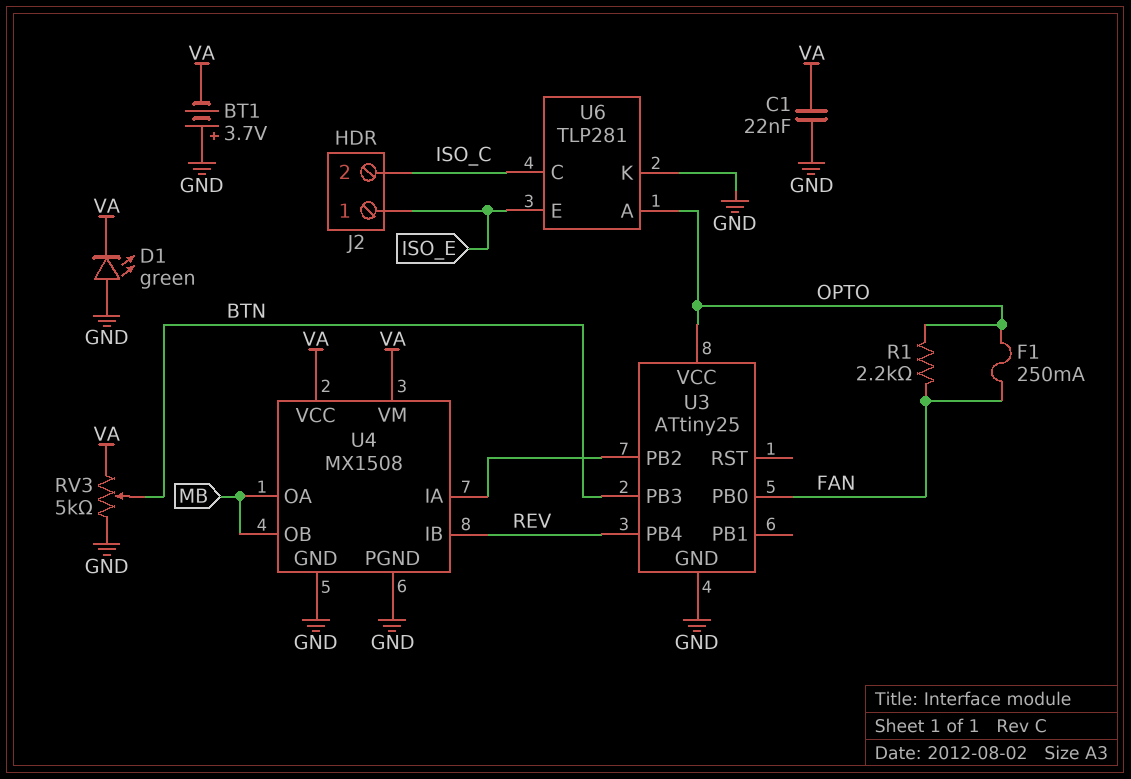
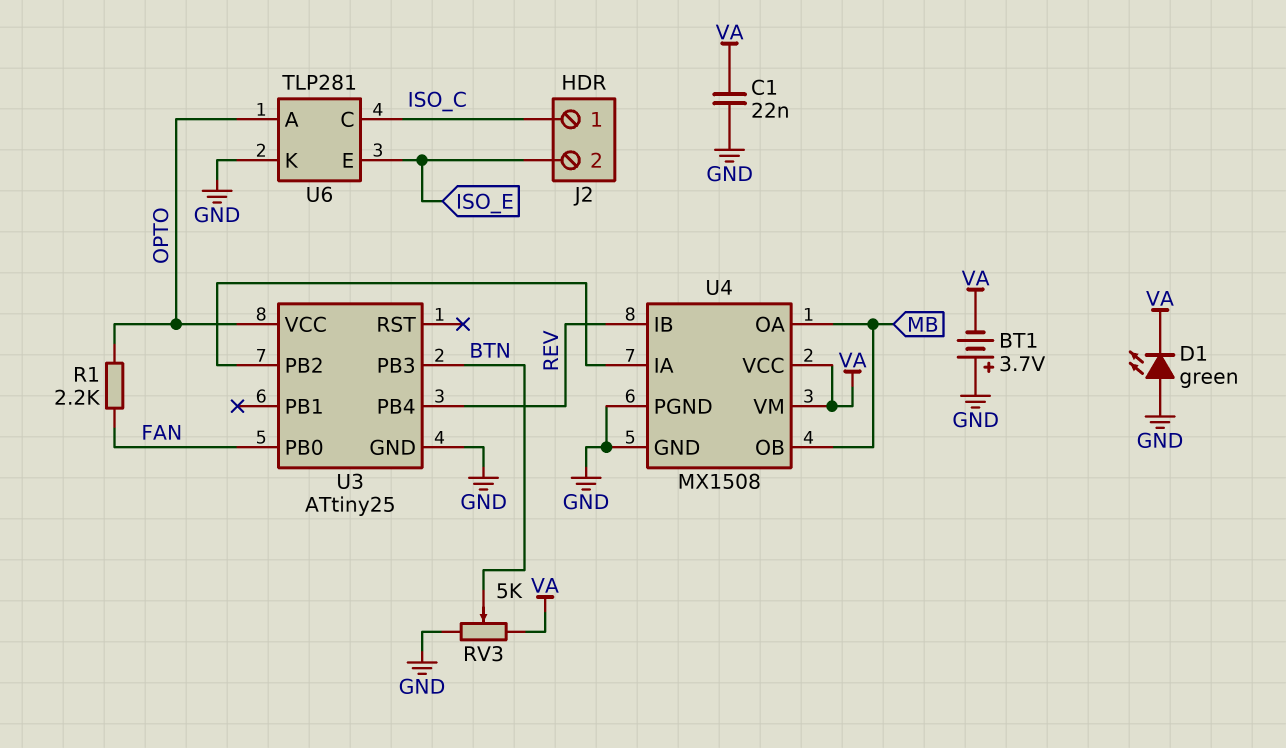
F1: 250mA (FAN, OPTO) -> none
J2 pin 1: ISO_E -> ISO_C
J2 pin 2: ISO_C -> ISO_E

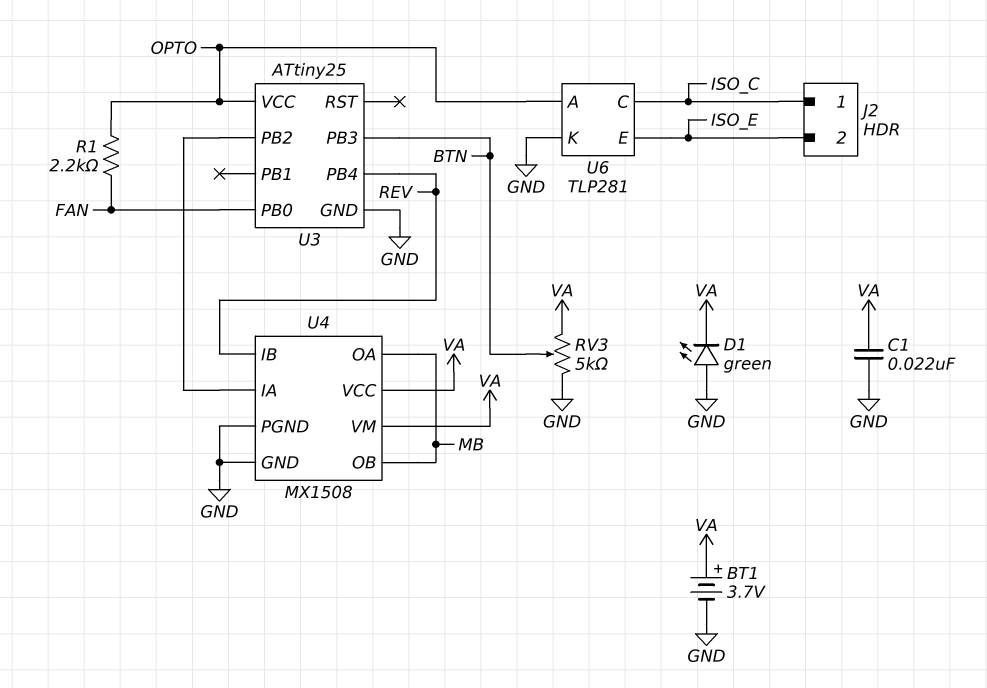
BT1: 3.7V (plus GND, minus VA) -> 3.7V (plus VA, minus GND)

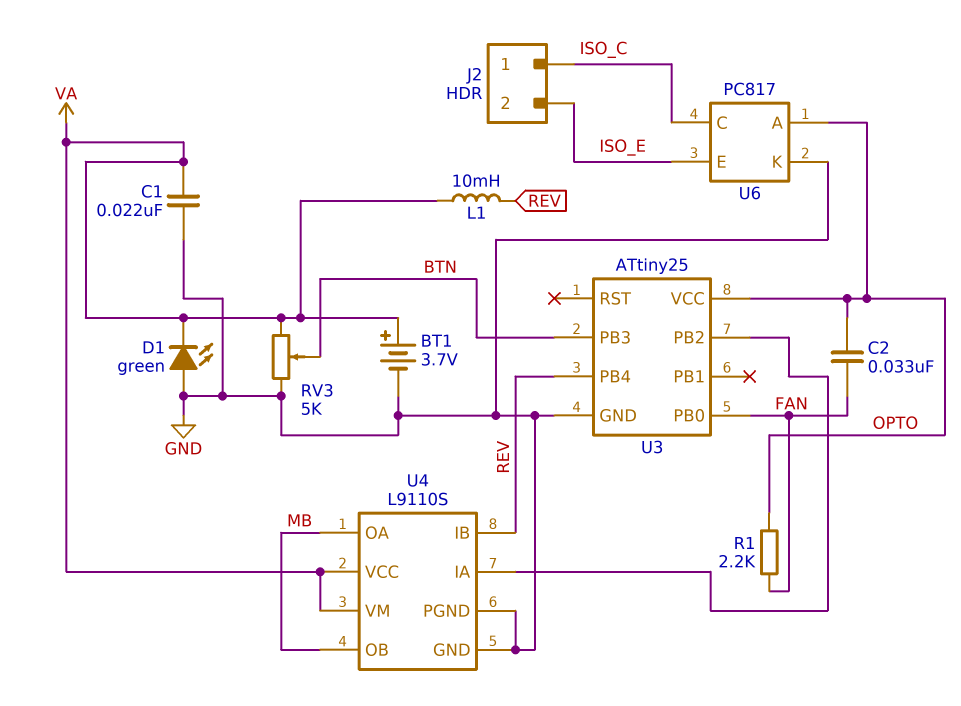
C2: none -> 33nF (FAN, OPTO)
L1: none -> 10mH (REV, VA)
U4: MX1508 -> L9110S
U6: TLP281 -> PC817

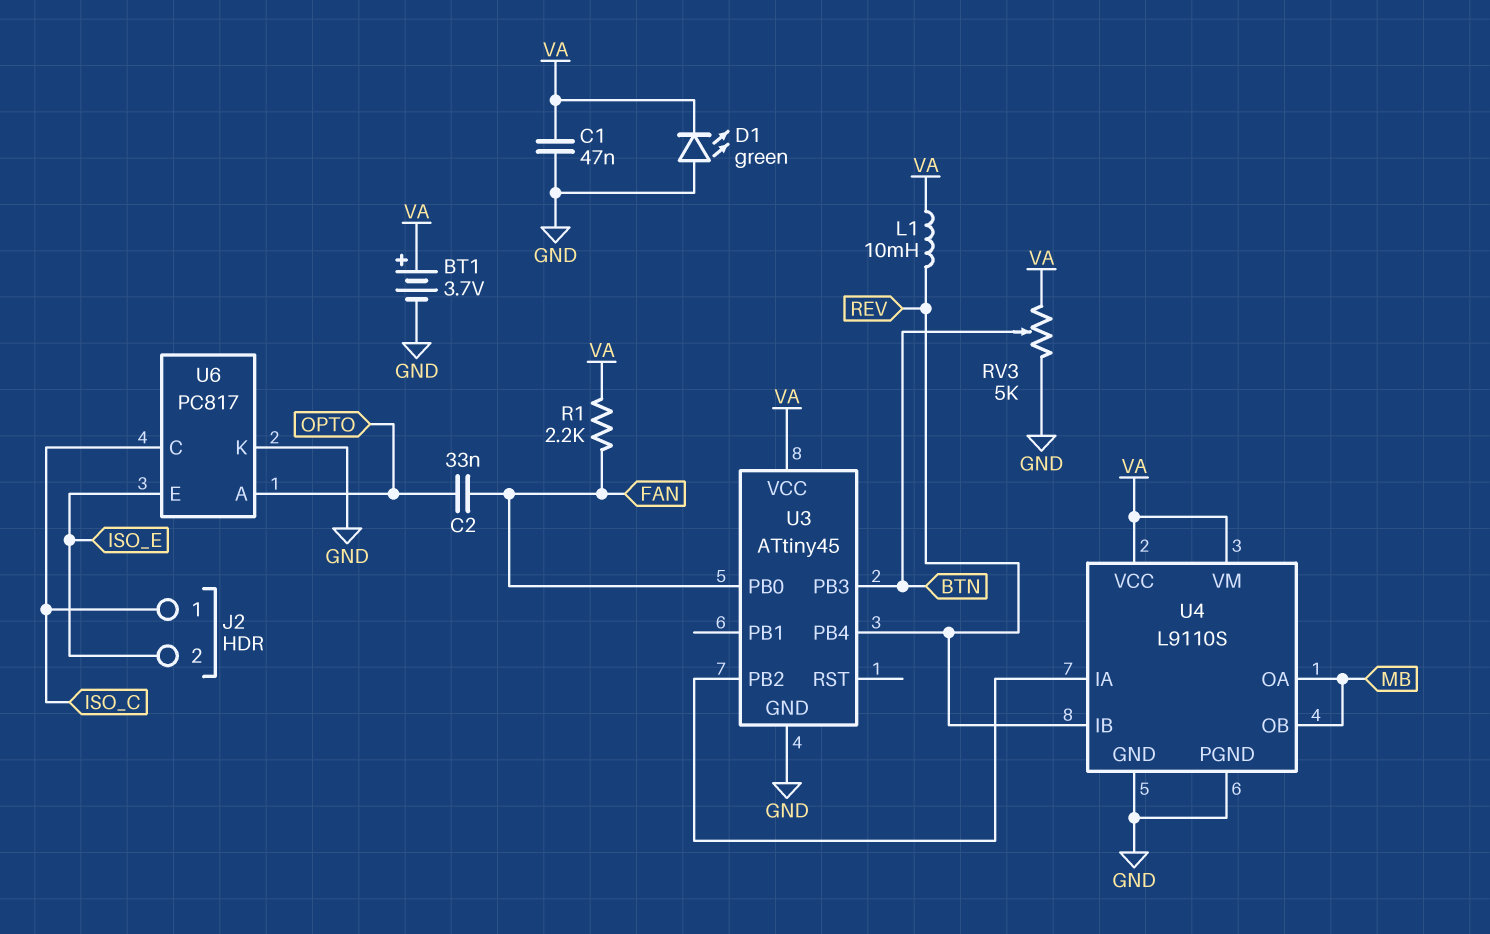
C1: 22nF (GND, VA) -> 47nF (GND, VA)
R1: 2.2k (FAN, OPTO) -> 2.2k (FAN, VA)
U3: ATtiny25 -> ATtiny45
U3 pin VCC: OPTO -> VA

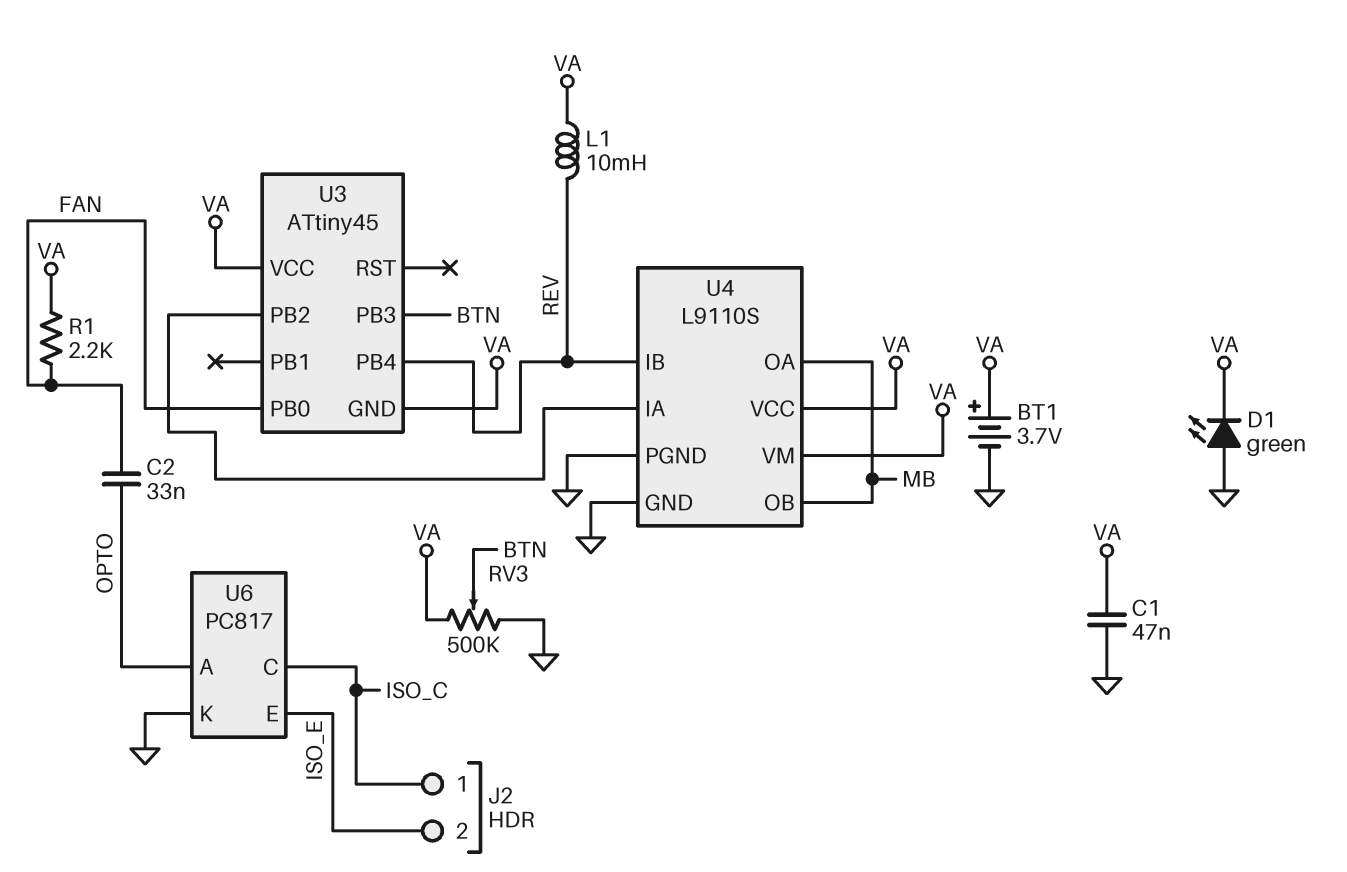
RV3: 5k (GND, VA, wiper BTN) -> 500k (GND, VA, wiper BTN)
U3 pin GND: GND -> VA

